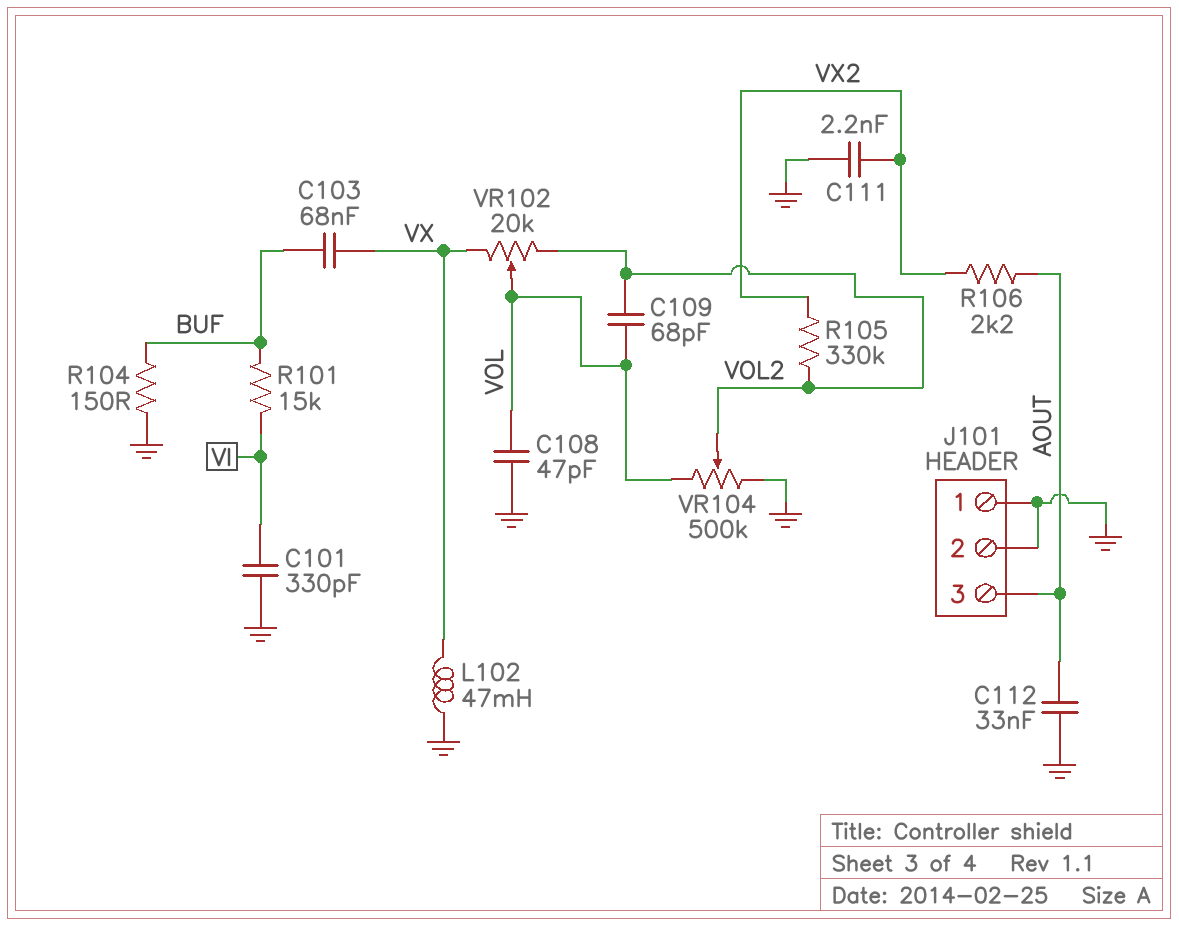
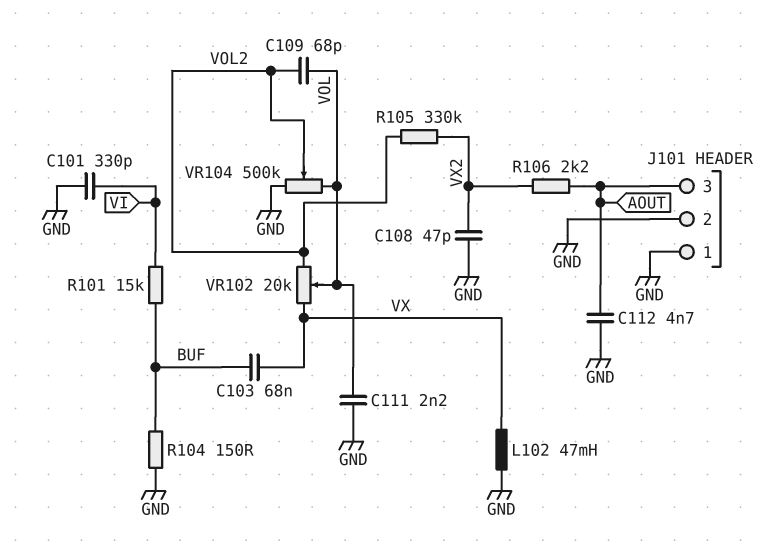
C108: 47pF (GND, VOL) -> 47pF (GND, VX2)
C111: 2.2nF (GND, VX2) -> 2.2nF (GND, VOL)
C112: 33nF (AOUT, GND) -> 4.7nF (AOUT, GND)

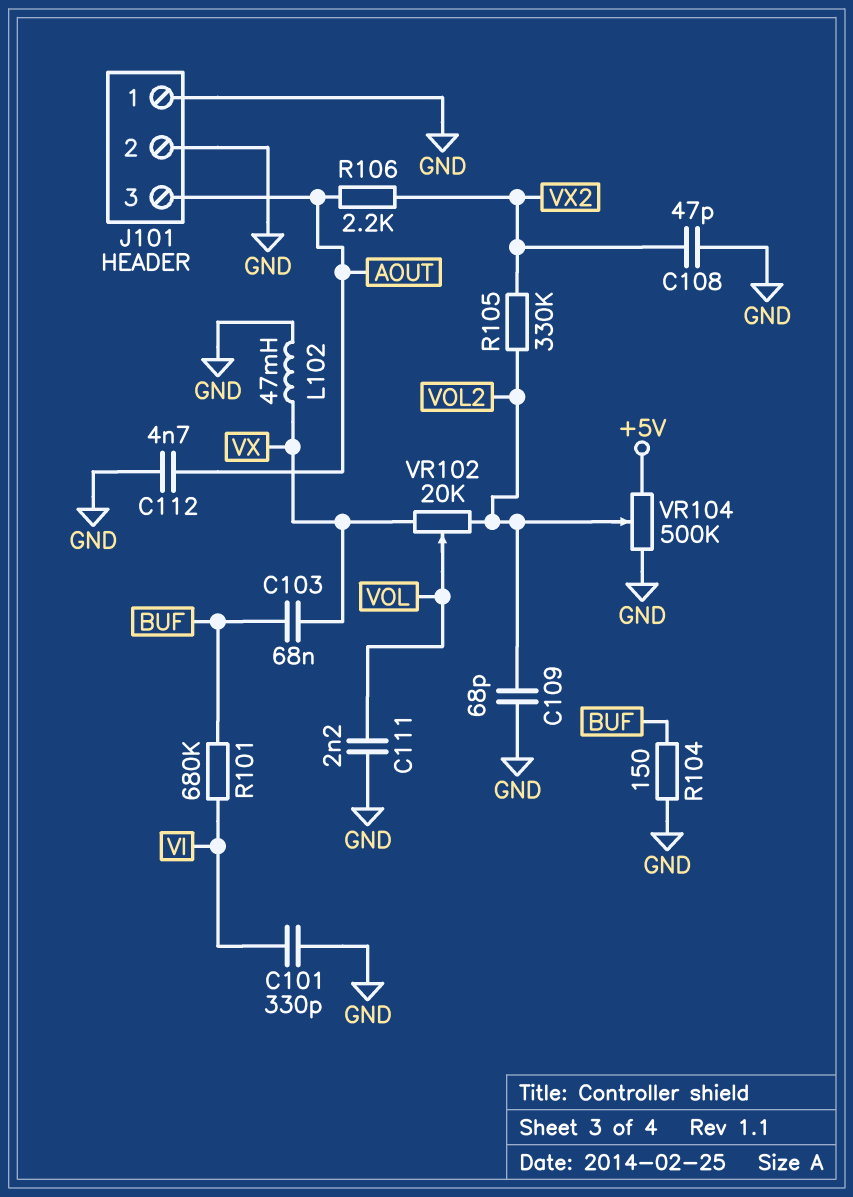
C109: 68pF (VOL, VOL2) -> 68pF (GND, VOL2)
R101: 15k (BUF, VI) -> 680k (BUF, VI)
VR104: 500k (GND, VOL, wiper VOL2) -> 500k (+5V, GND, wiper VOL2)

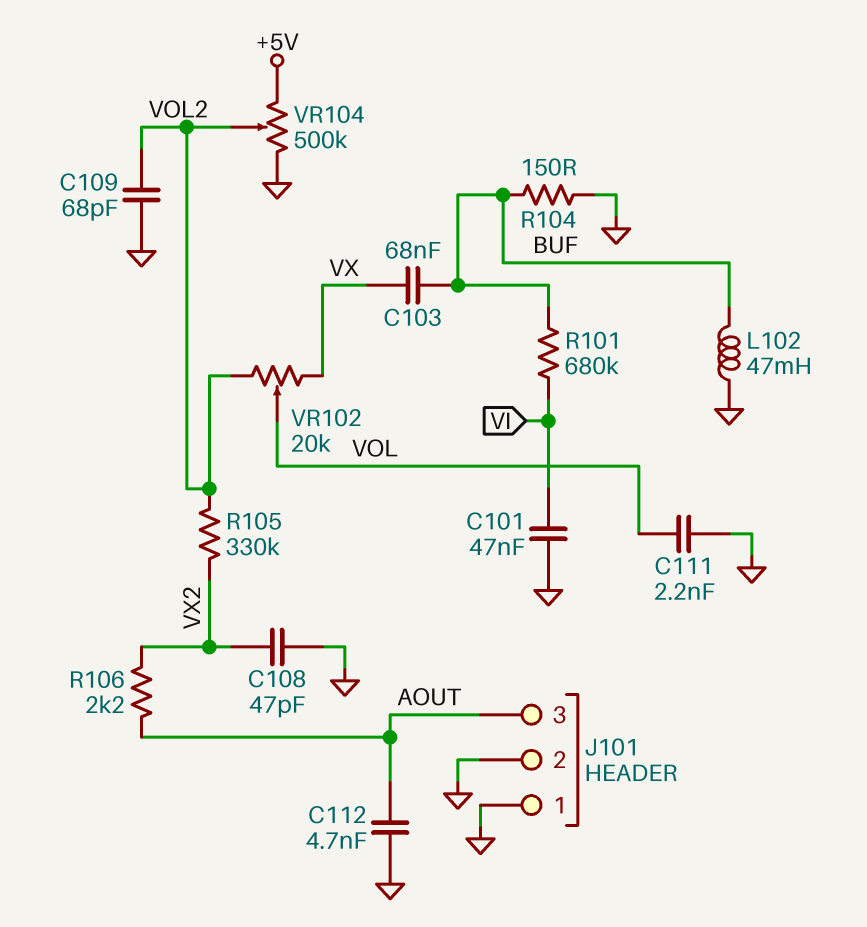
C101: 330pF (GND, VI) -> 47nF (GND, VI)
L102: 47mH (GND, VX) -> 47mH (BUF, GND)

